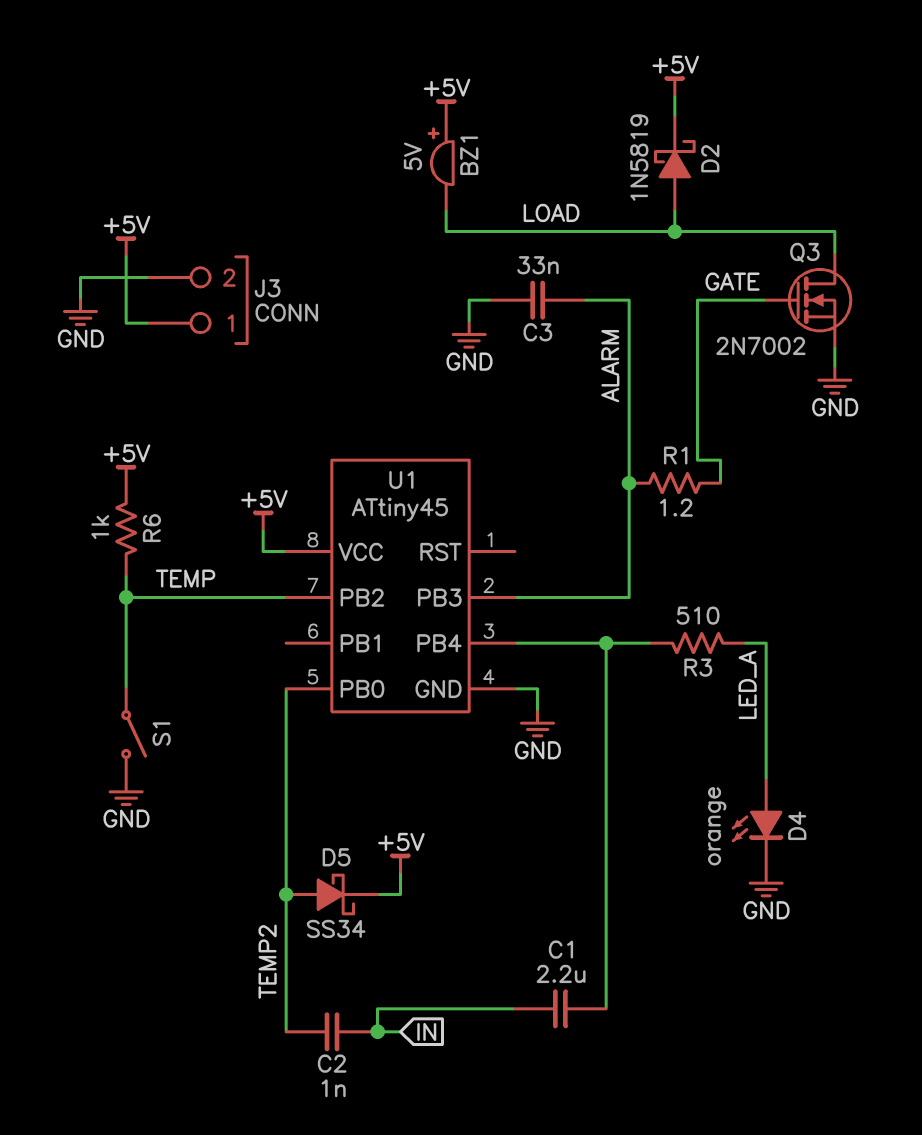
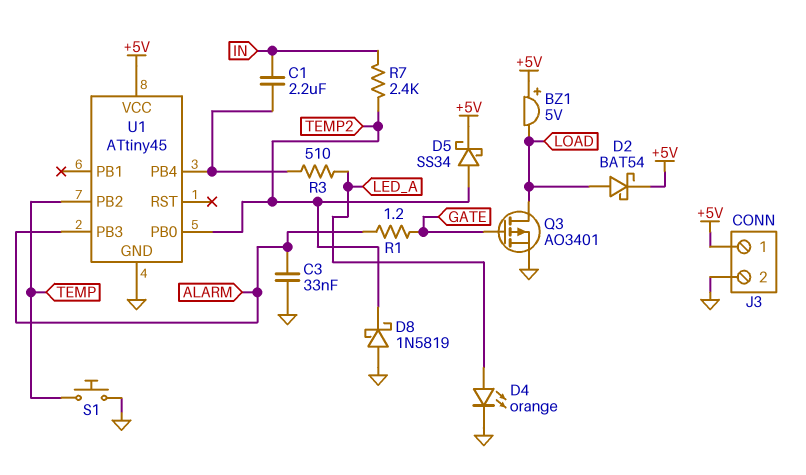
C2: 1nF (IN, TEMP2) -> none
D2: schottky 1N5819 (A LOAD, K +5V) -> schottky BAT54 (A LOAD, K +5V)
D8: none -> schottky 1N5819 (A GND, K TEMP2)
Q3: NMOS 2N7002 (G GATE, D LOAD, S GND) -> PMOS AO3401 (G GATE, D LOAD, S GND)
R6: 1k (+5V, TEMP) -> none
R7: none -> 2.4k (IN, TEMP2)
S1: switch (GND, TEMP) -> button (GND, TEMP)

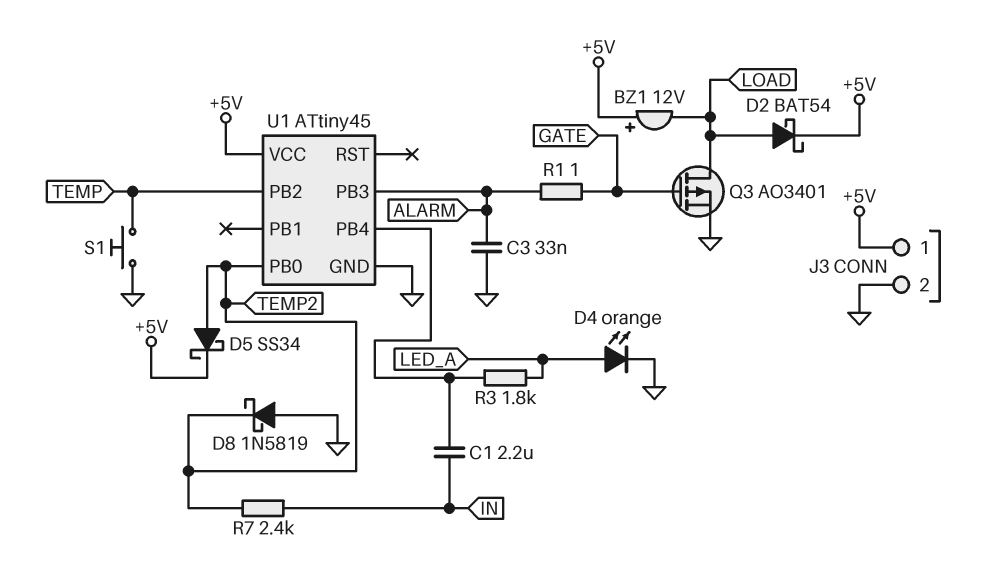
BZ1: buzzer 5V (plus +5V, minus LOAD) -> buzzer 12V (plus +5V, minus LOAD)
R1: 1.2 (ALARM, GATE) -> 1 (ALARM, GATE)
R3: 510 (LED_A, U1/PB4) -> 1.8k (LED_A, U1/PB4)

